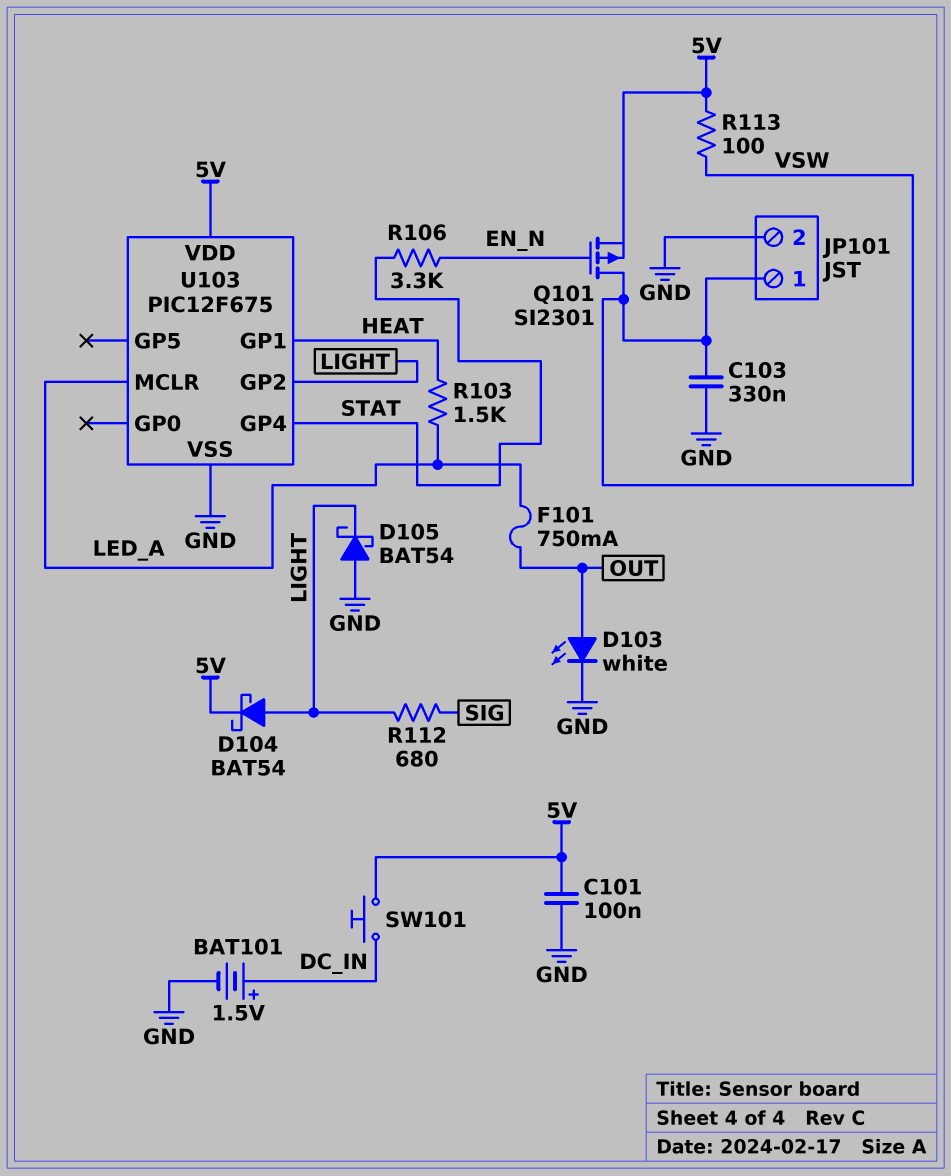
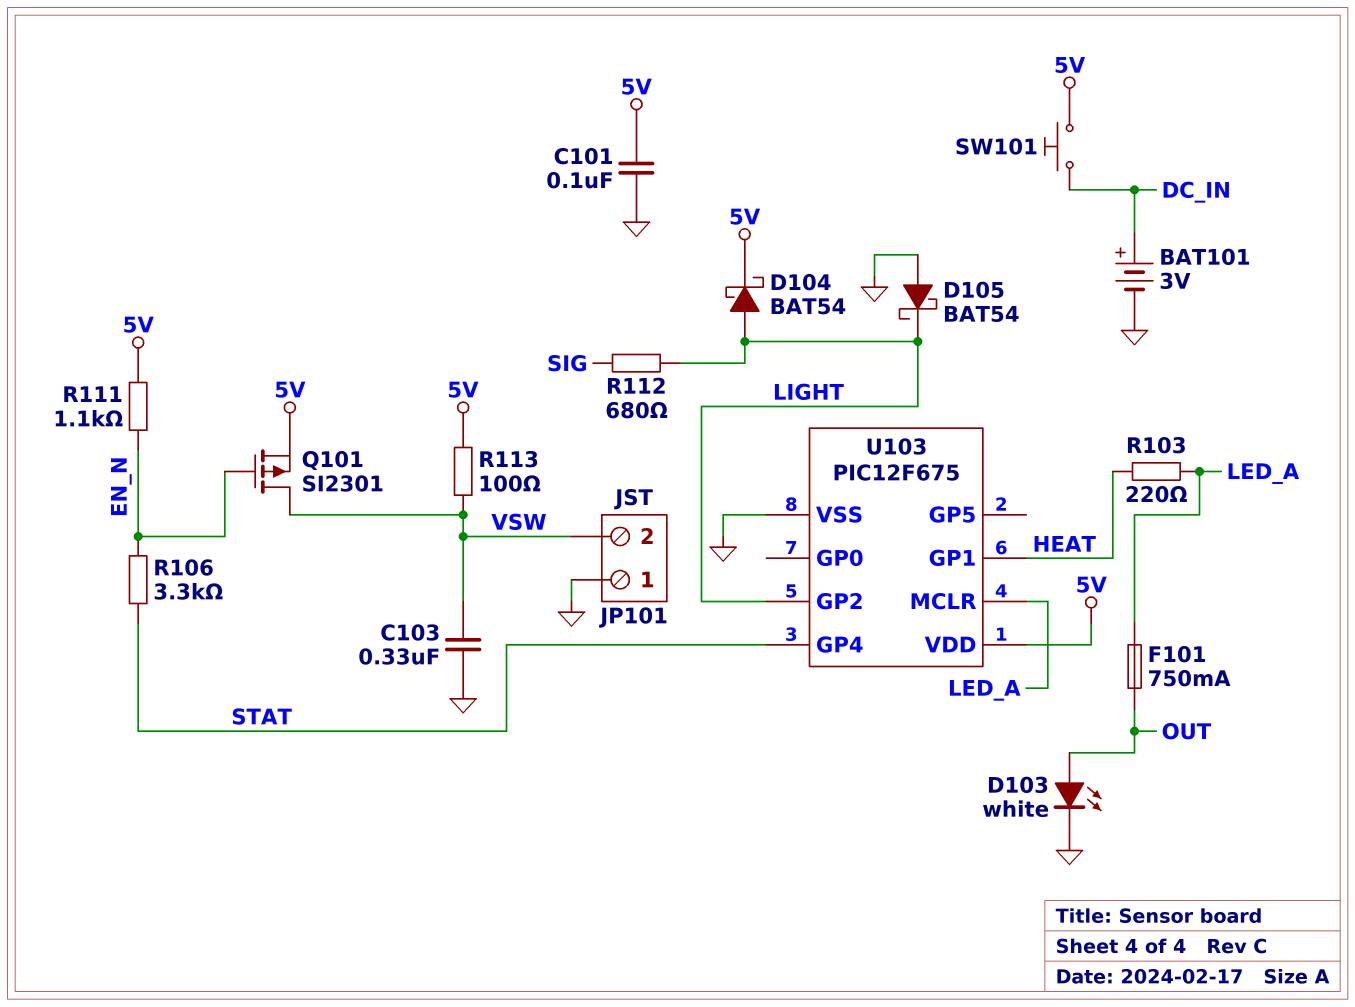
BAT101: 1.5V (plus DC_IN, minus GND) -> 3V (plus DC_IN, minus GND)
JP101 pin 1: VSW -> GND
JP101 pin 2: GND -> VSW
R103: 1.5k (HEAT, LED_A) -> 220 (HEAT, LED_A)
R111: none -> 1.1k (5V, EN_N)

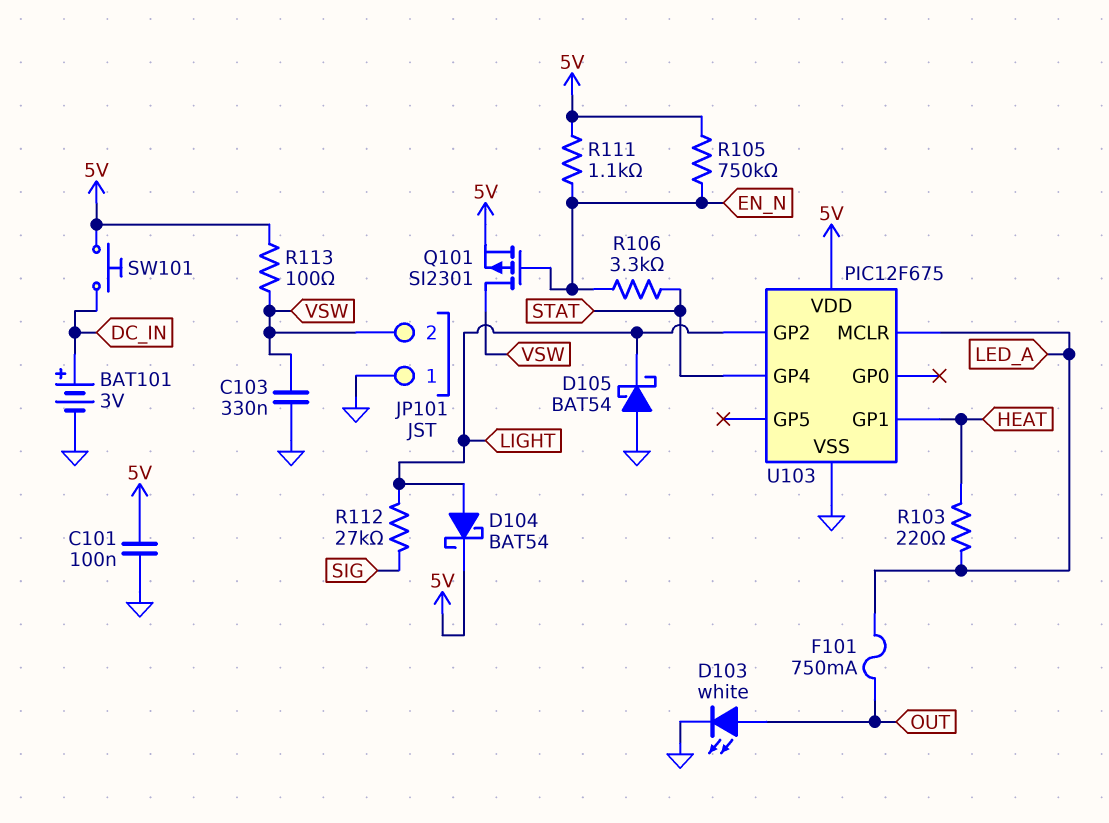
R105: none -> 750k (5V, EN_N)
R112: 680 (LIGHT, SIG) -> 27k (LIGHT, SIG)

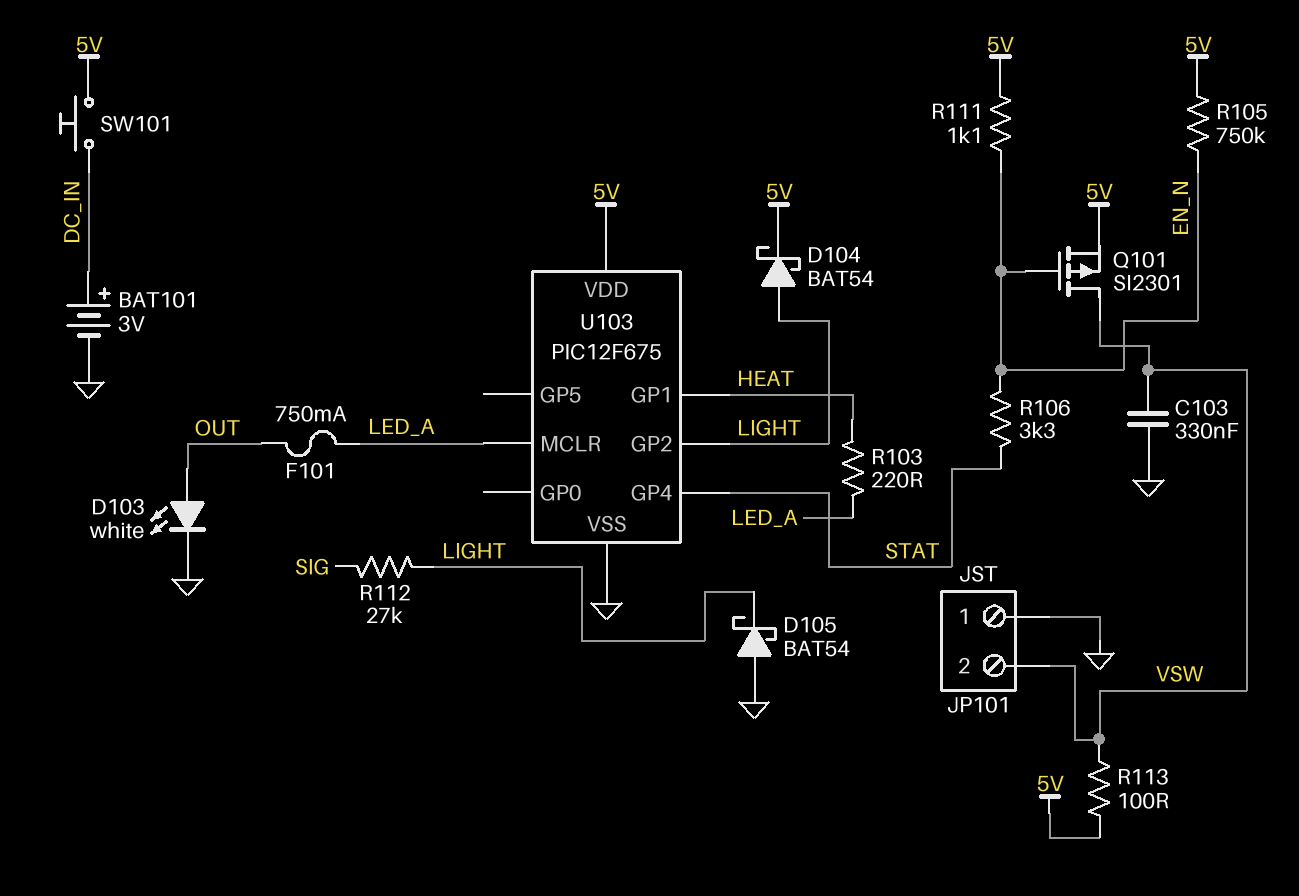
C101: 100nF (5V, GND) -> none

